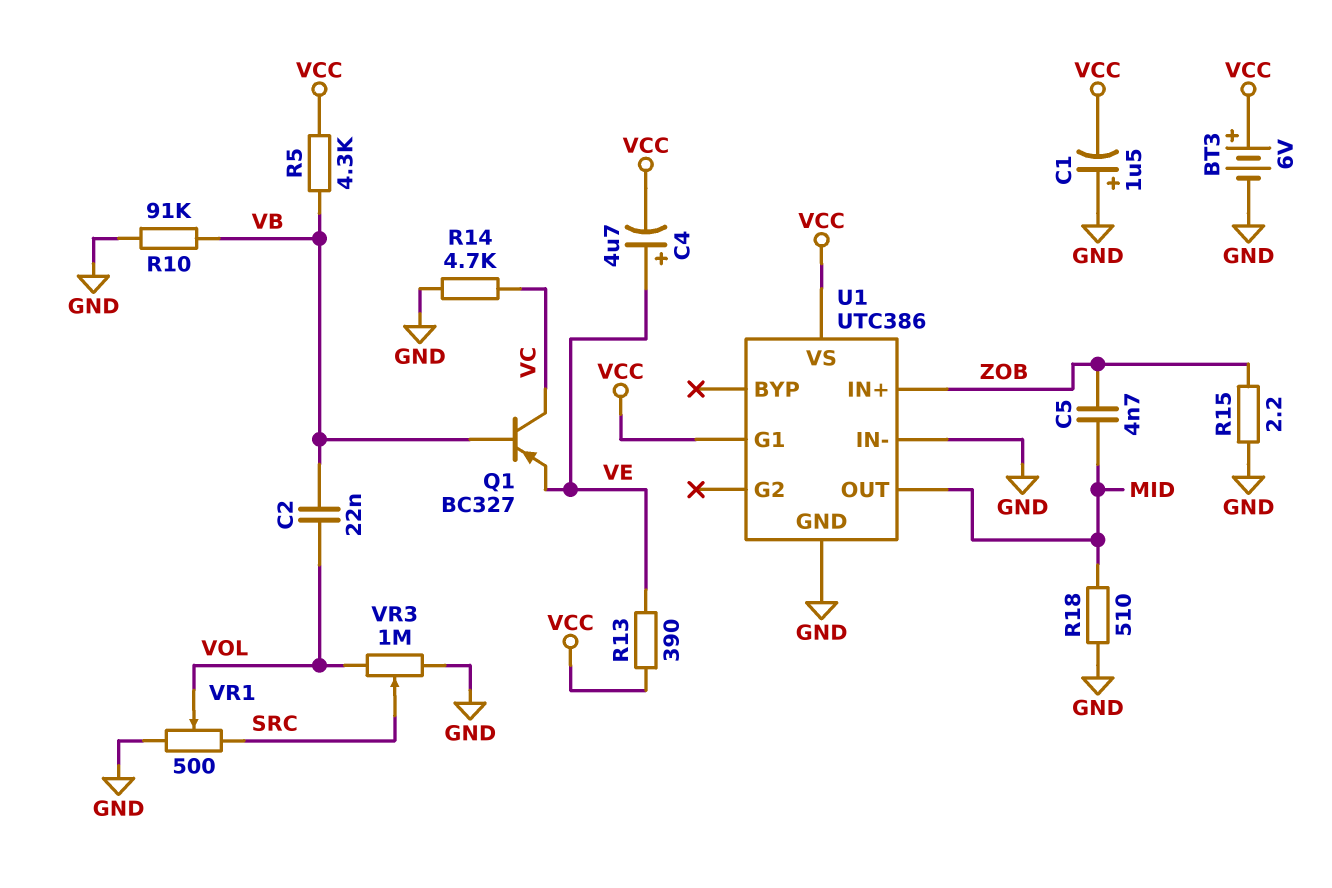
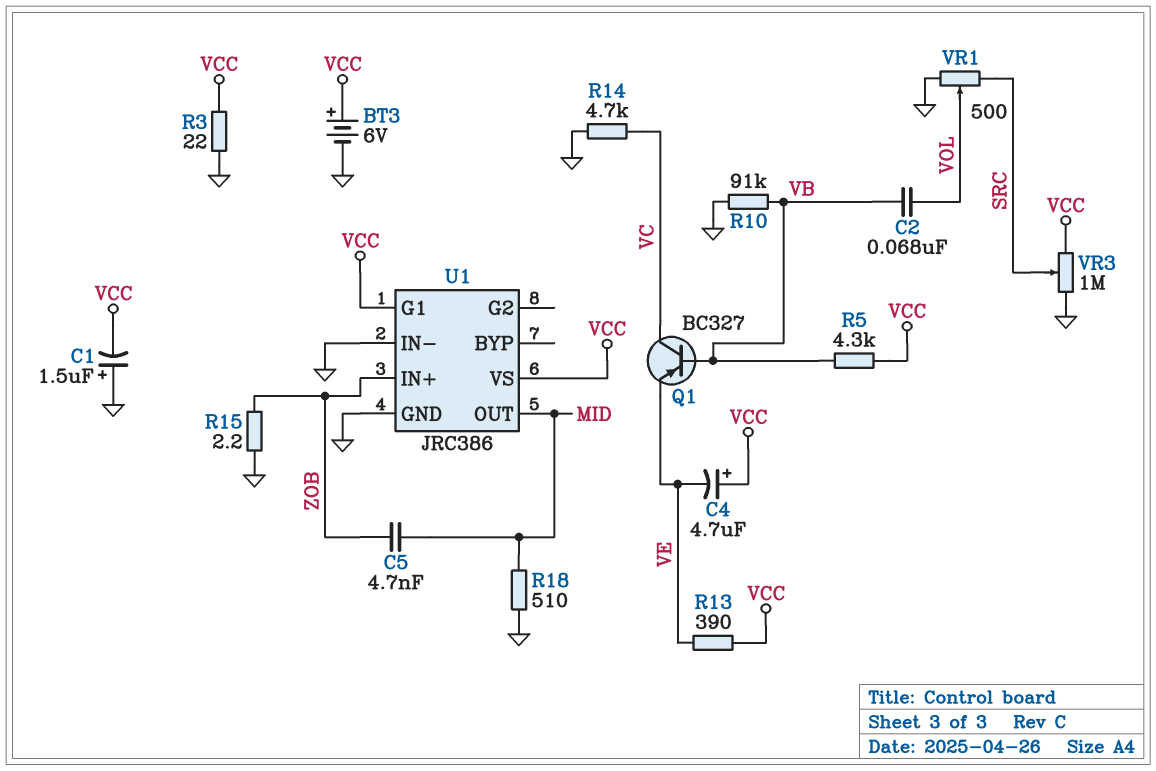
C2: 22nF (VB, VOL) -> 68nF (VB, VOL)
C4: 4.7uF (plus VE, minus VCC) -> 4.7uF (plus VCC, minus VE)
R3: none -> 22 (GND, VCC)
U1: UTC386 -> JRC386
VR3: 1M (GND, VOL, wiper SRC) -> 1M (GND, VCC, wiper SRC)

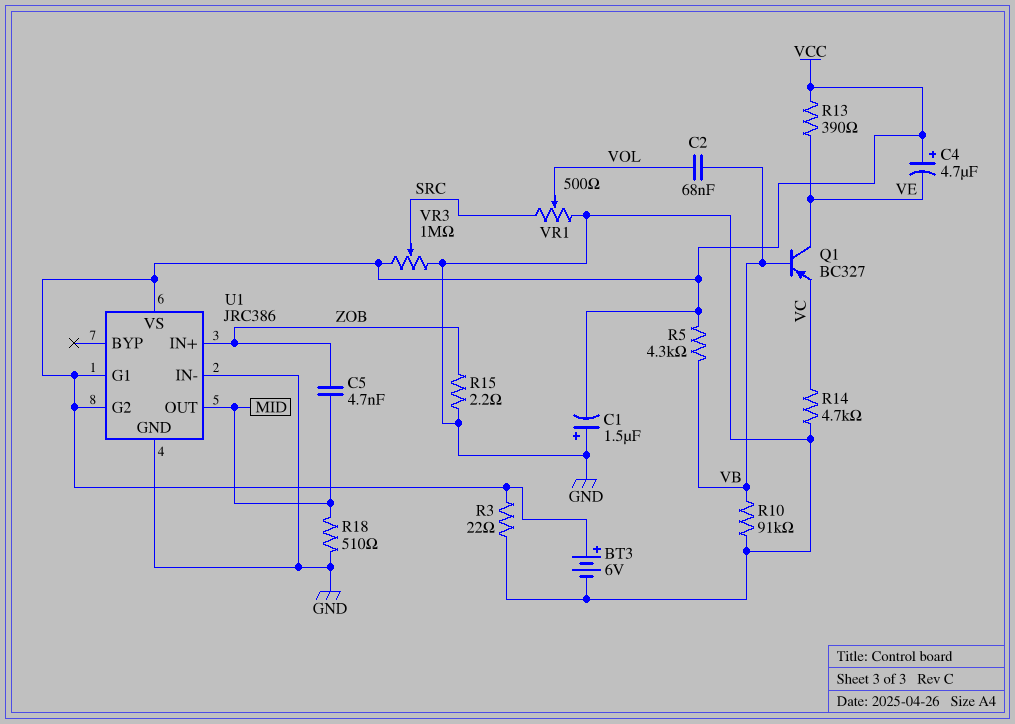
Q1: PNP BC327 (B VB, C VC, E VE) -> PNP BC327 (B VB, C VE, E VC)
U1 pin G2: none -> VCC

